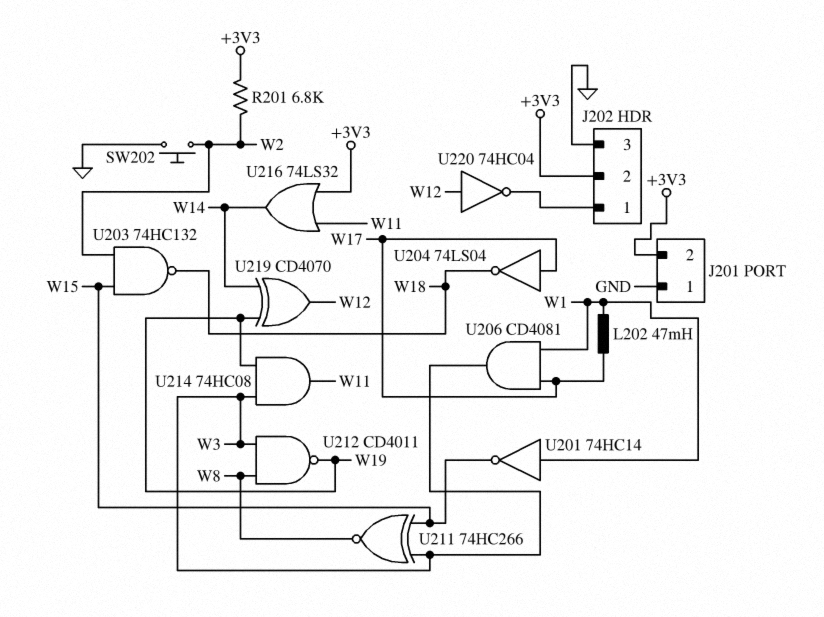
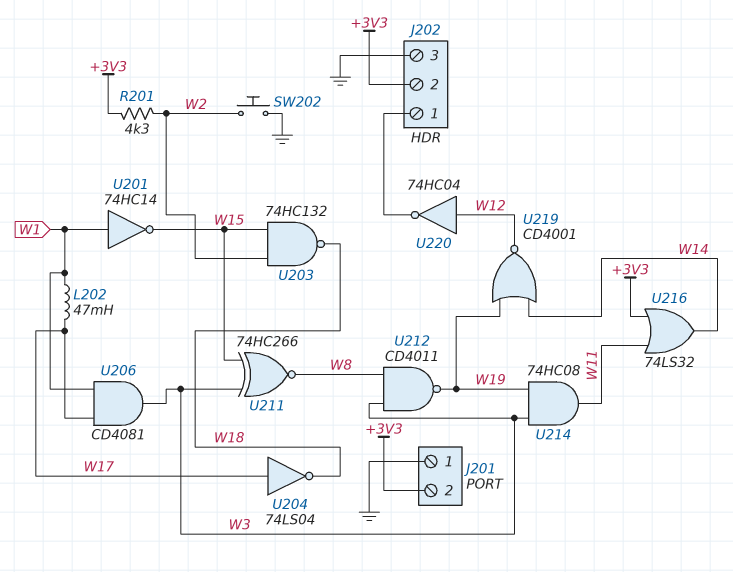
R201: 6.8k (+3V3, W2) -> 4.3k (+3V3, W2)
U219: XOR CD4070 (in W14, in W19, out W12) -> NOR CD4001 (in W14, in W19, out W12)

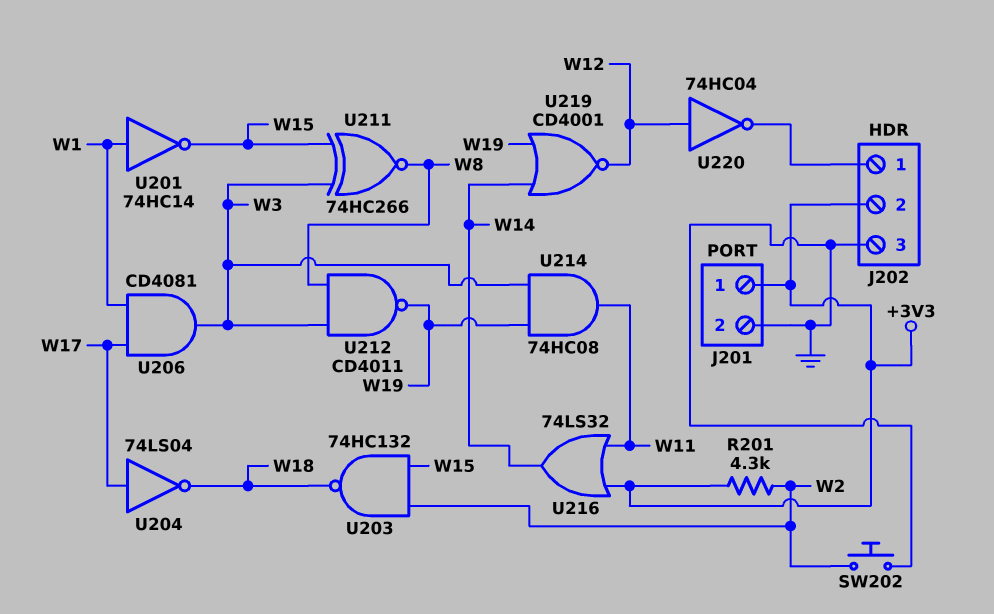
J201 pin 1: GND -> +3V3
J201 pin 2: +3V3 -> GND
L202: 47mH (W1, W17) -> none

